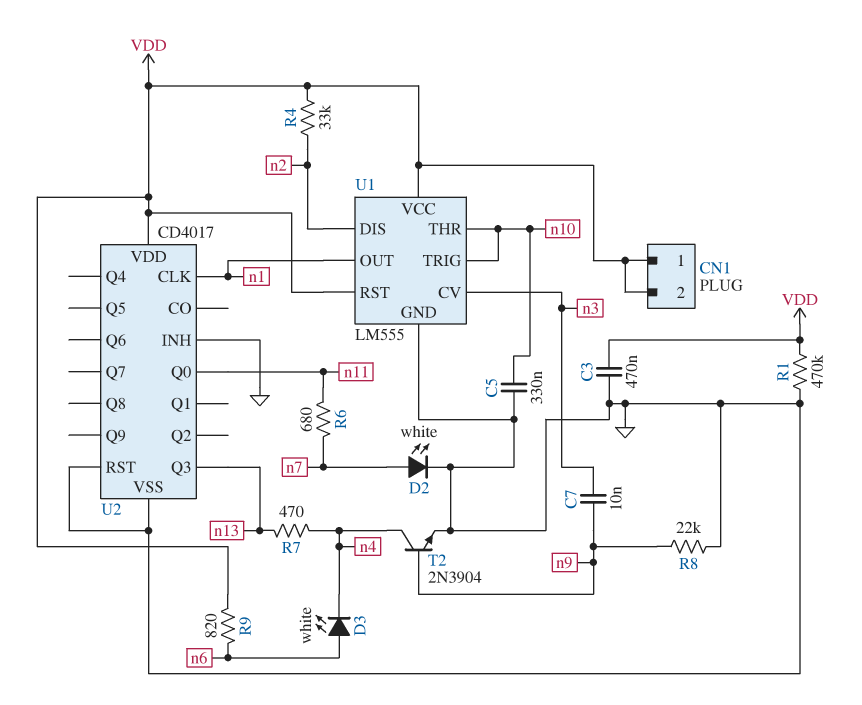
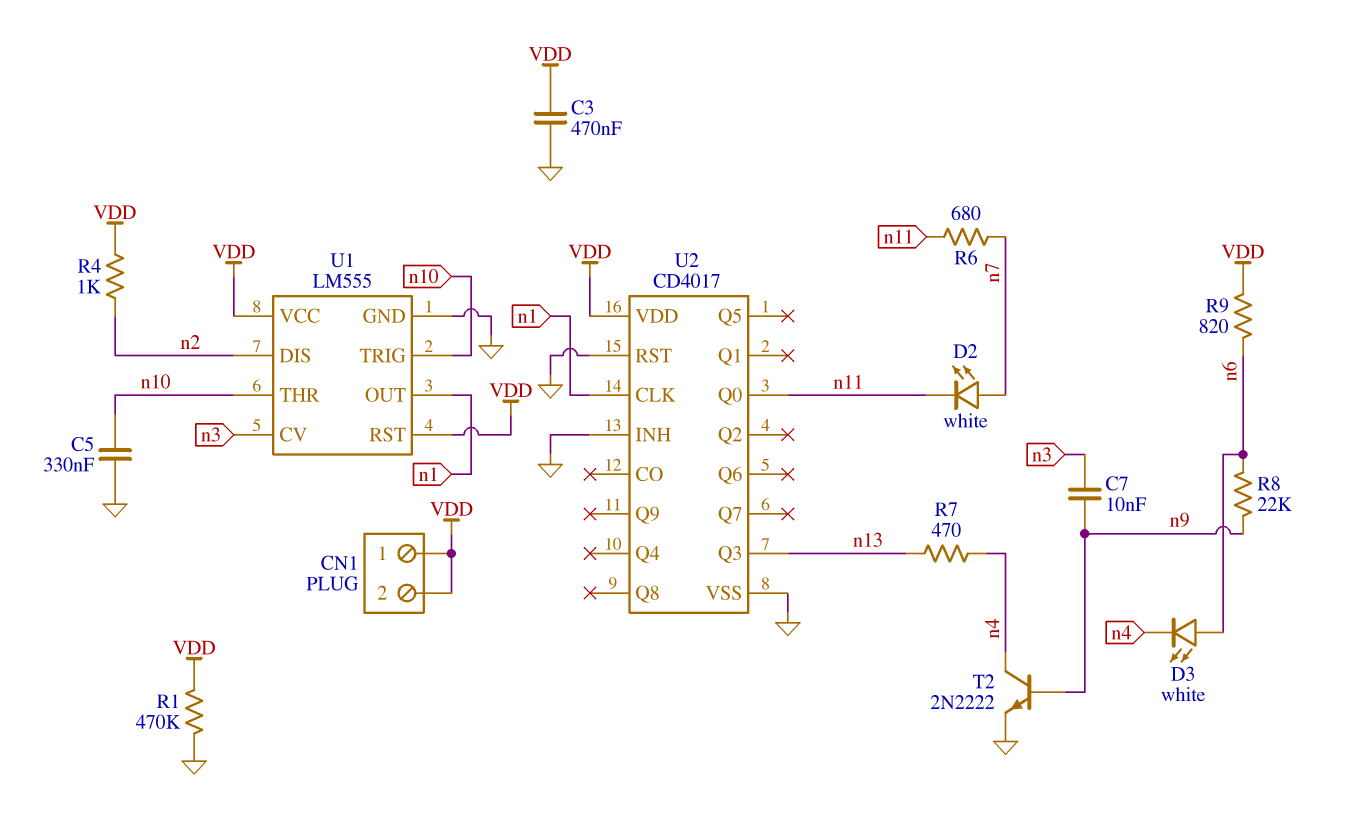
D2: LED white (A n7, K GND) -> LED white (A n7, K n11)
R4: 33k (VDD, n2) -> 1k (VDD, n2)
R8: 22k (GND, n9) -> 22k (n6, n9)
T2: NPN 2N3904 (B n9, C n4, E GND) -> NPN 2N2222 (B n9, C n4, E GND)

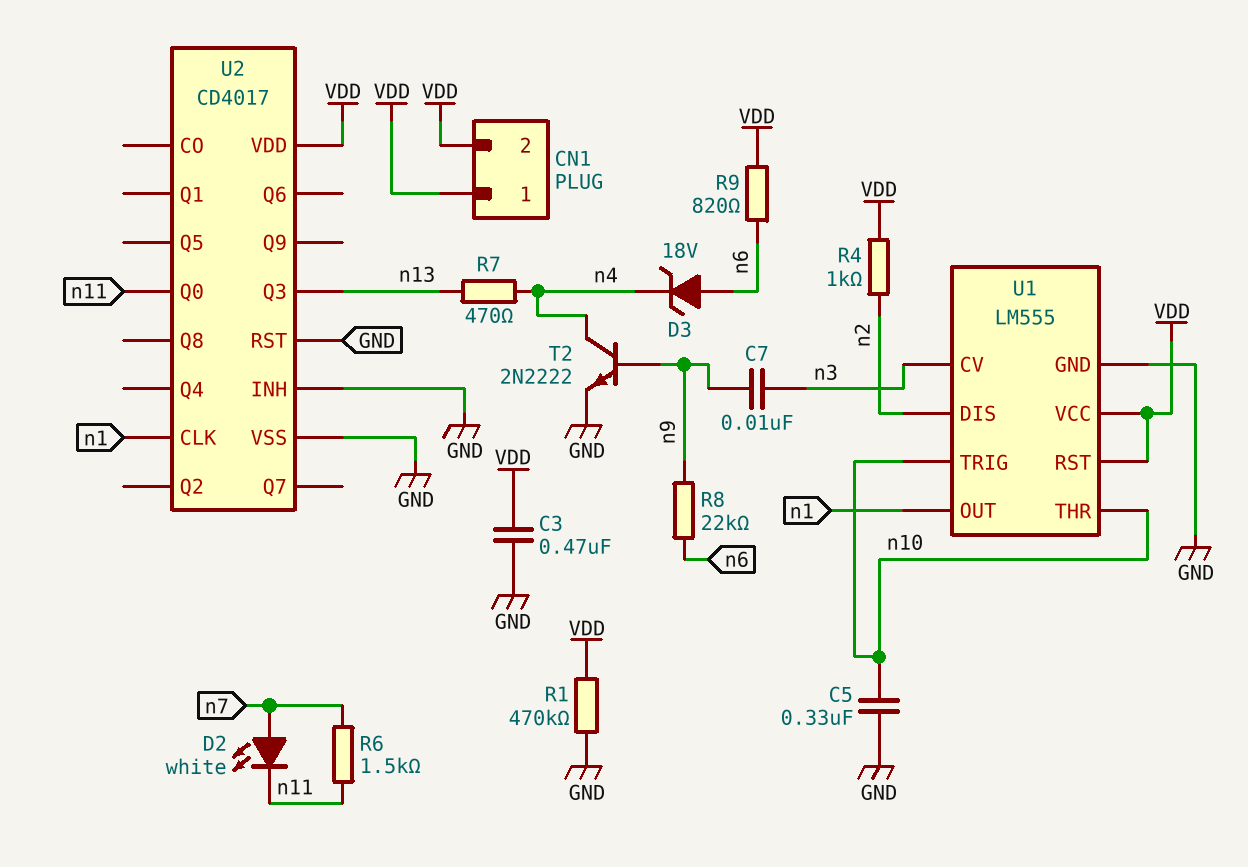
D3: LED white (A n6, K n4) -> zener 18V (A n6, K n4)
R6: 680 (n7, n11) -> 1.5k (n7, n11)

